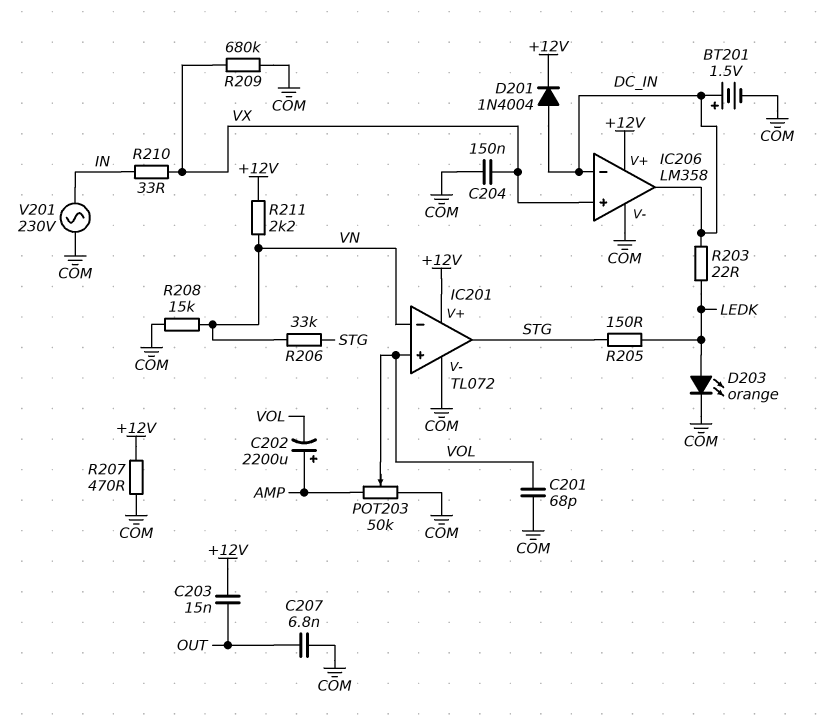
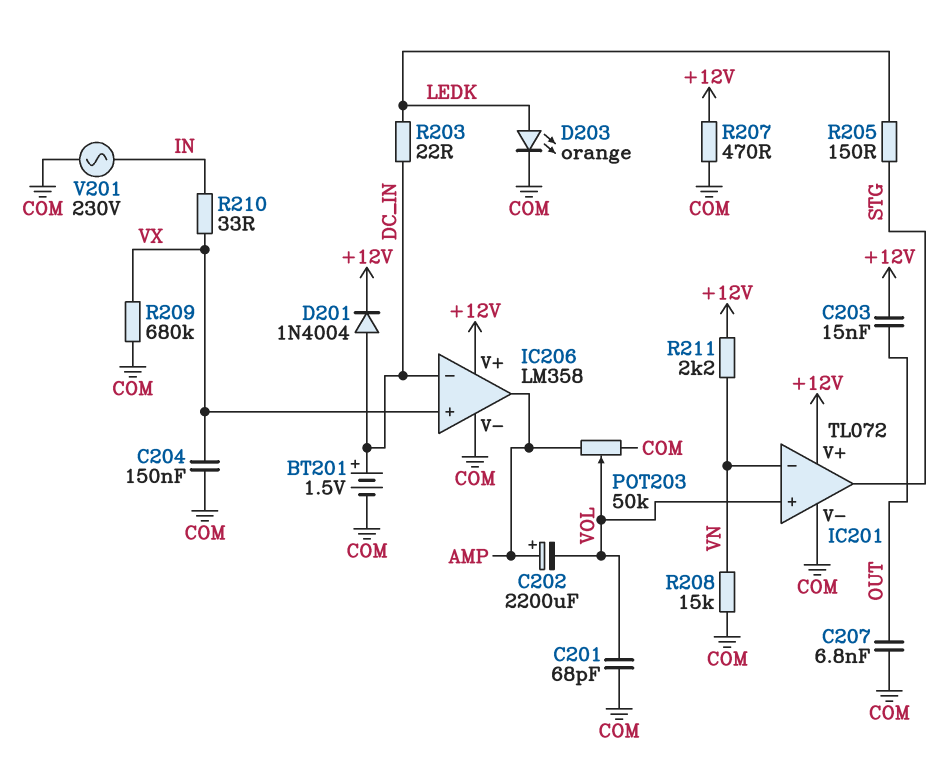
IC206 pin out: DC_IN -> AMP
R206: 33k (STG, VN) -> none

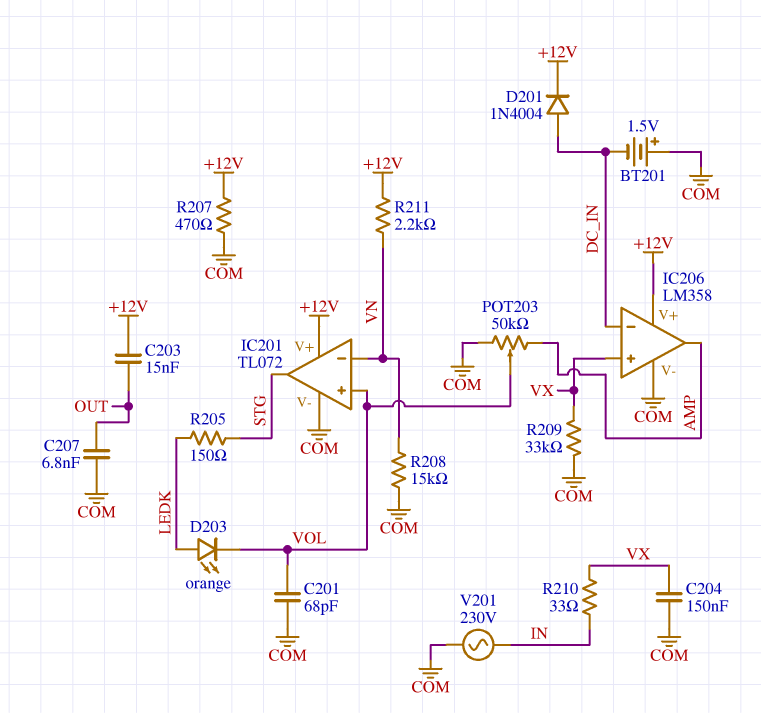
BT201: 1.5V (plus DC_IN, minus COM) -> 1.5V (plus COM, minus DC_IN)
C202: 2200uF (plus AMP, minus VOL) -> none
D203: LED orange (A LEDK, K COM) -> LED orange (A LEDK, K VOL)
R203: 22 (DC_IN, LEDK) -> none
R209: 680k (COM, VX) -> 33k (COM, VX)

